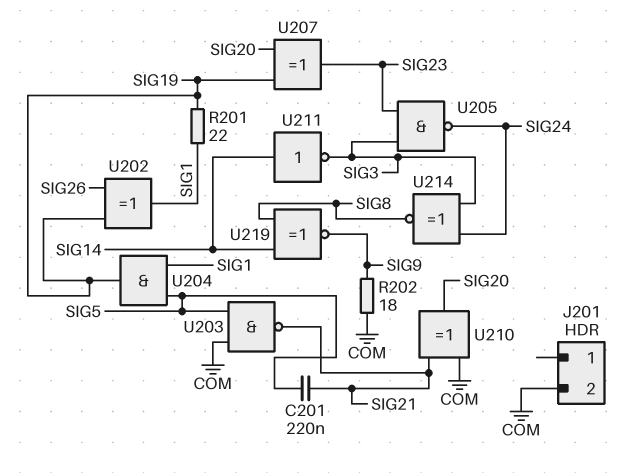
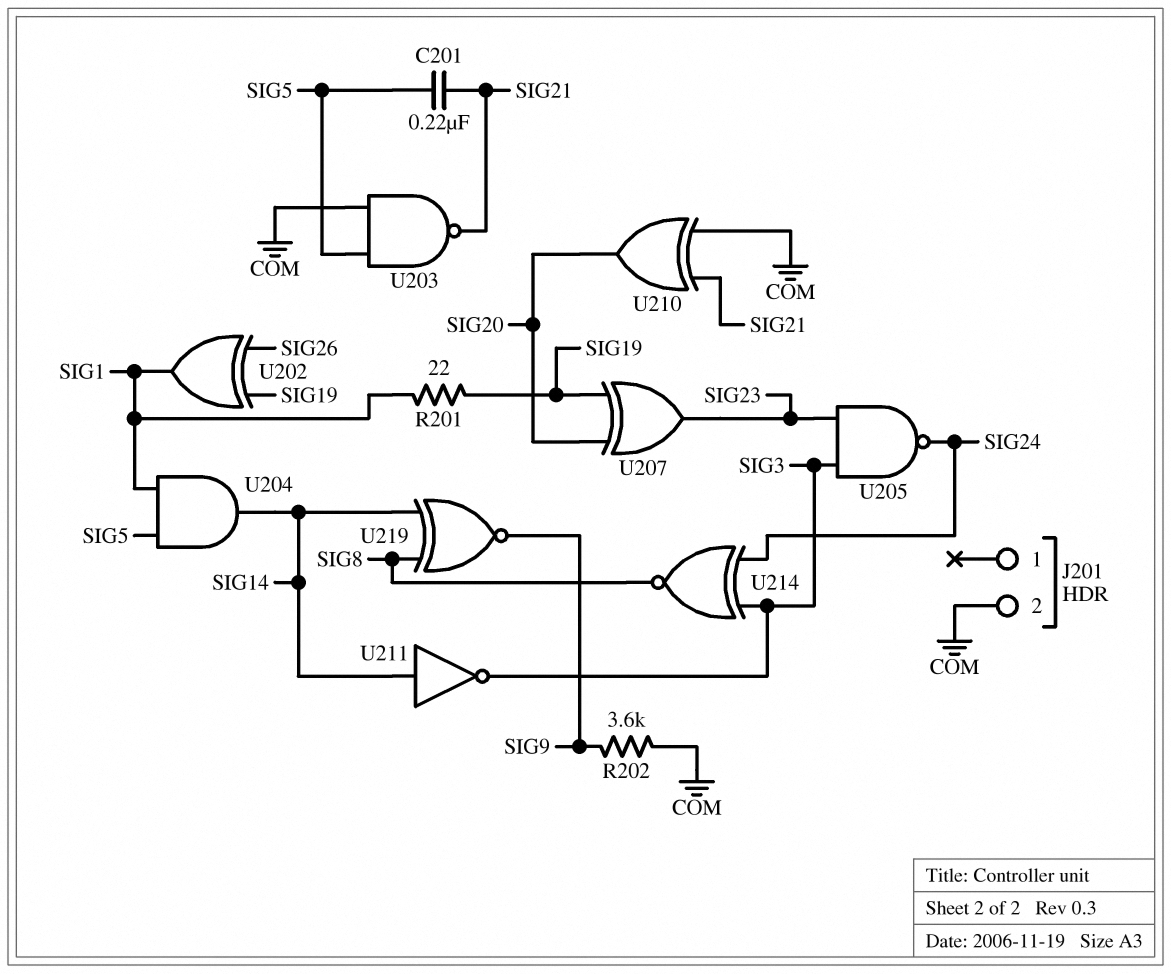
R202: 18 (COM, SIG9) -> 3.6k (COM, SIG9)
U204: AND (in SIG1, in SIG5, out SIG19) -> AND (in SIG1, in SIG5, out SIG14)

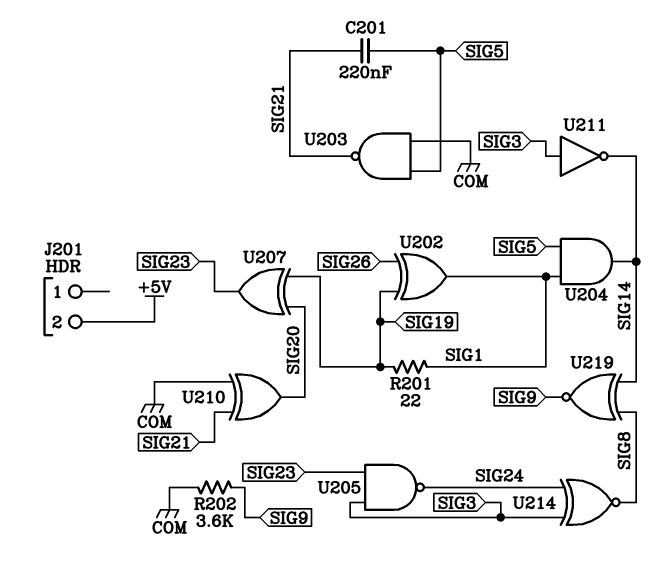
J201 pin 2: COM -> +5V
U211: NOT (in SIG14, out SIG3) -> NOT (in SIG3, out SIG14)

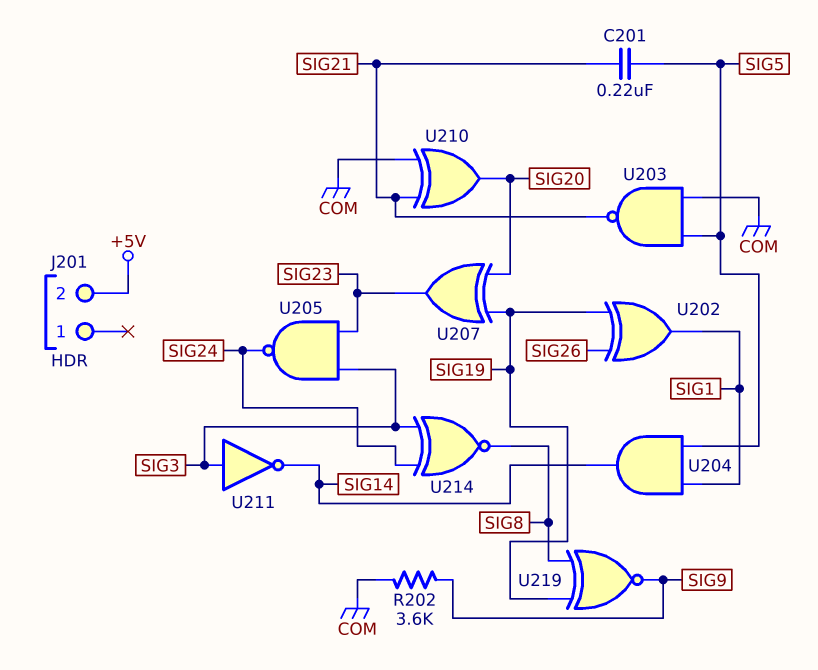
R201: 22 (SIG1, SIG19) -> none
U219: XNOR (in SIG8, in SIG14, out SIG9) -> XNOR (in SIG8, in SIG19, out SIG9)

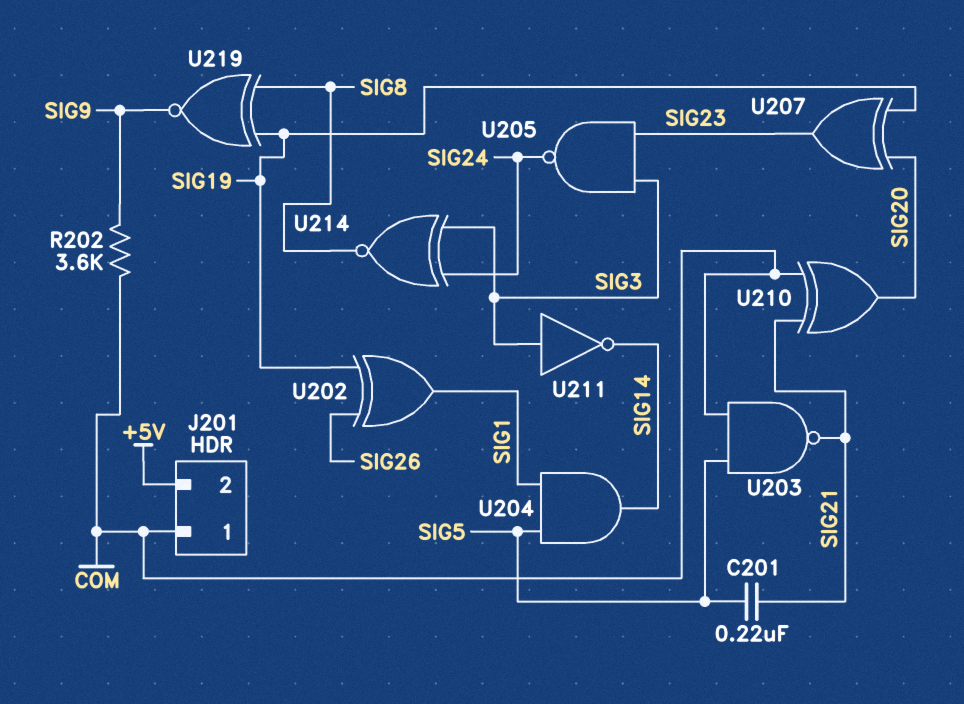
J201 pin 1: none -> COM

